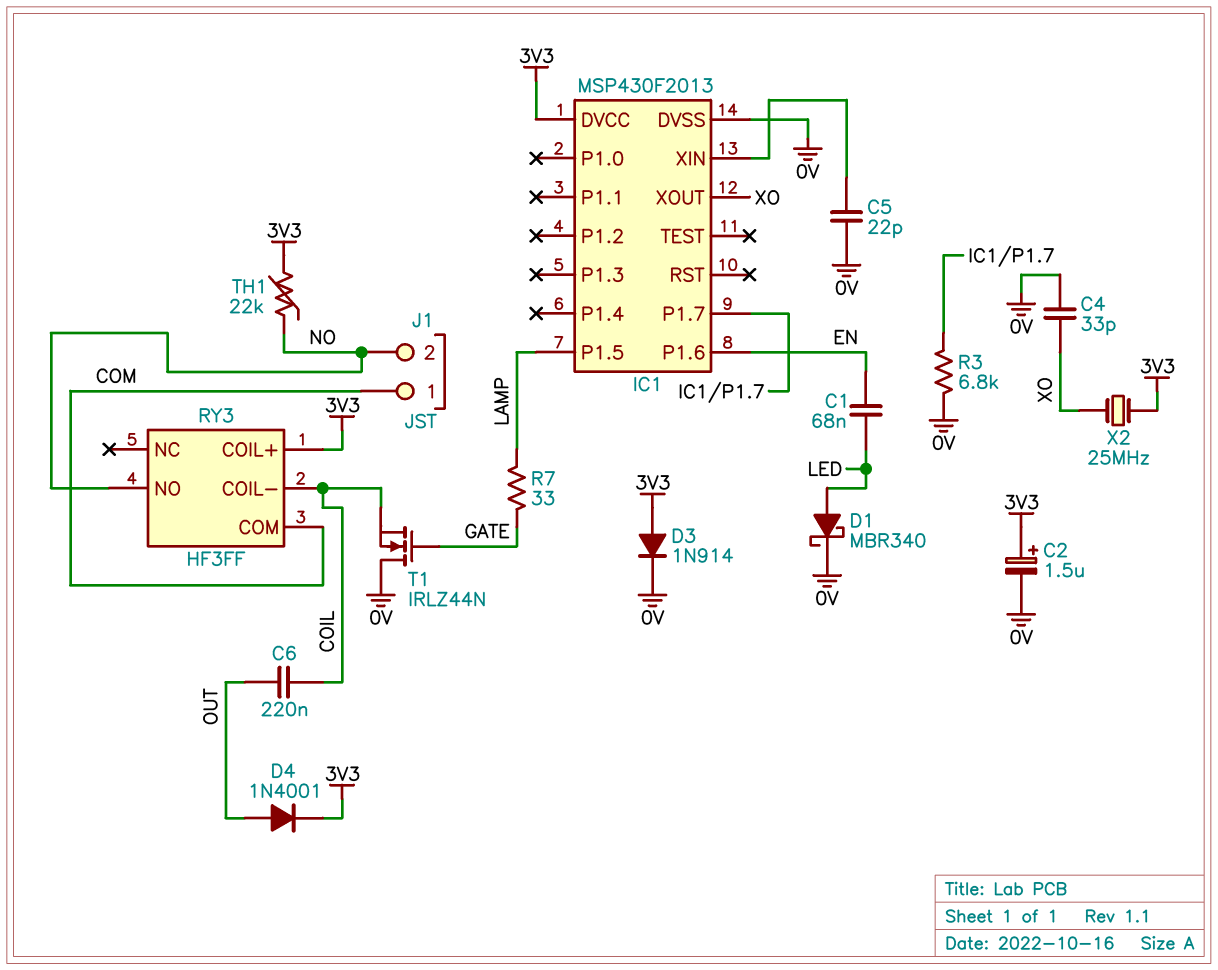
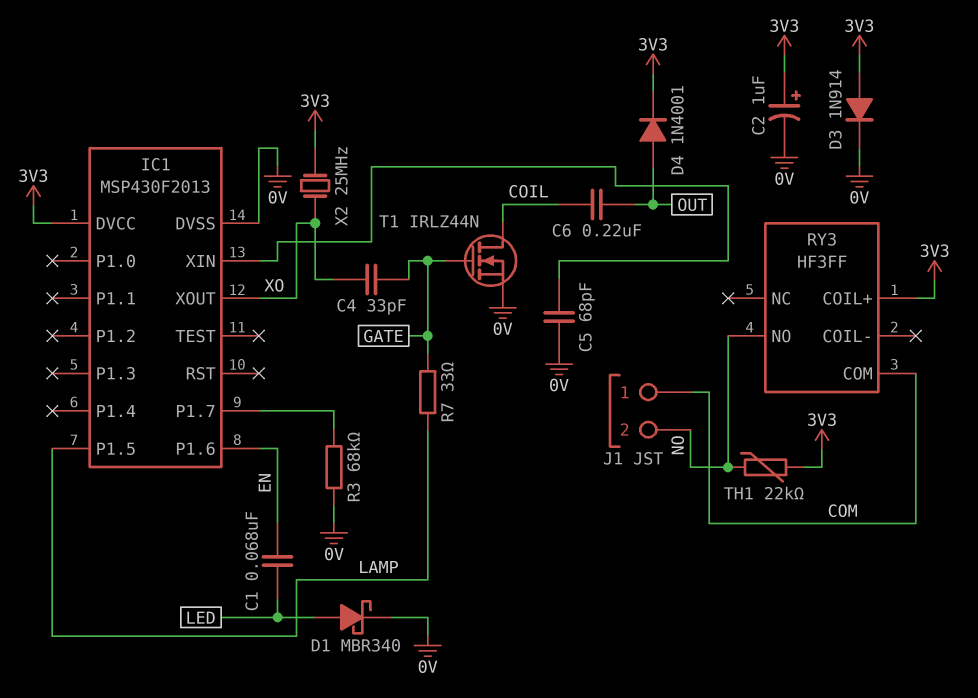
C2: 1.5uF (plus 3V3, minus 0V) -> 1uF (plus 3V3, minus 0V)
C4: 33pF (0V, XO) -> 33pF (GATE, XO)
C5: 22pF (0V, IC1/XIN) -> 68pF (0V, IC1/XIN)
R3: 6.8k (0V, IC1/P1.7) -> 68k (0V, IC1/P1.7)
RY3 pin COIL-: COIL -> none
T1: NMOS IRLZ44N (G GATE, D 0V, S COIL) -> NMOS IRLZ44N (G GATE, D COIL, S 0V)

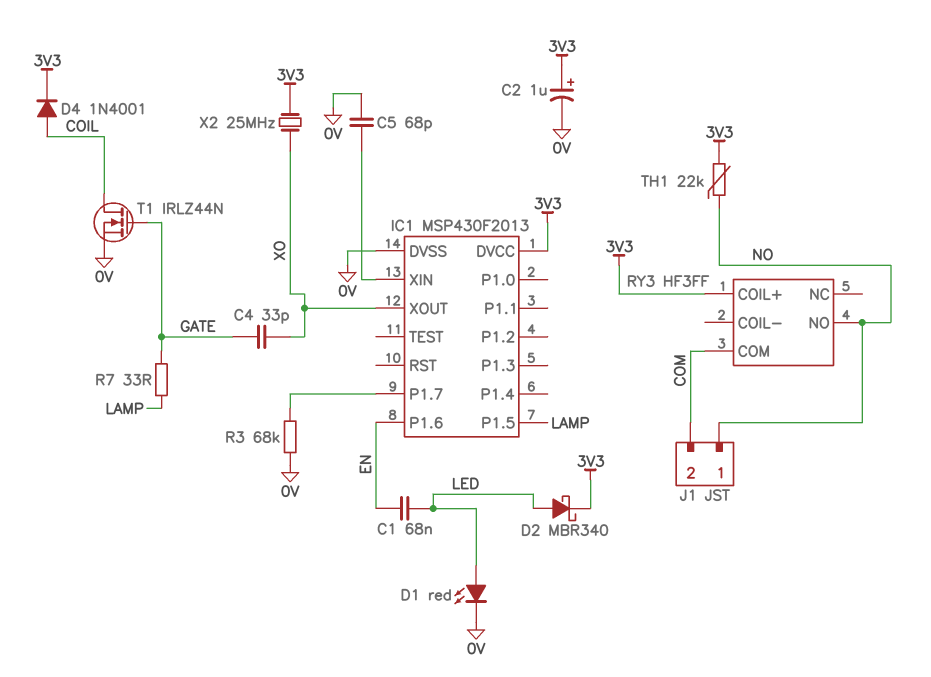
C6: 220nF (COIL, OUT) -> none
D1: schottky MBR340 (A LED, K 0V) -> LED red (A LED, K 0V)
D2: none -> schottky MBR340 (A LED, K 3V3)
D3: diode 1N914 (A 3V3, K 0V) -> none
D4: diode 1N4001 (A OUT, K 3V3) -> diode 1N4001 (A COIL, K 3V3)
J1 pin 1: COM -> NO
J1 pin 2: NO -> COM

